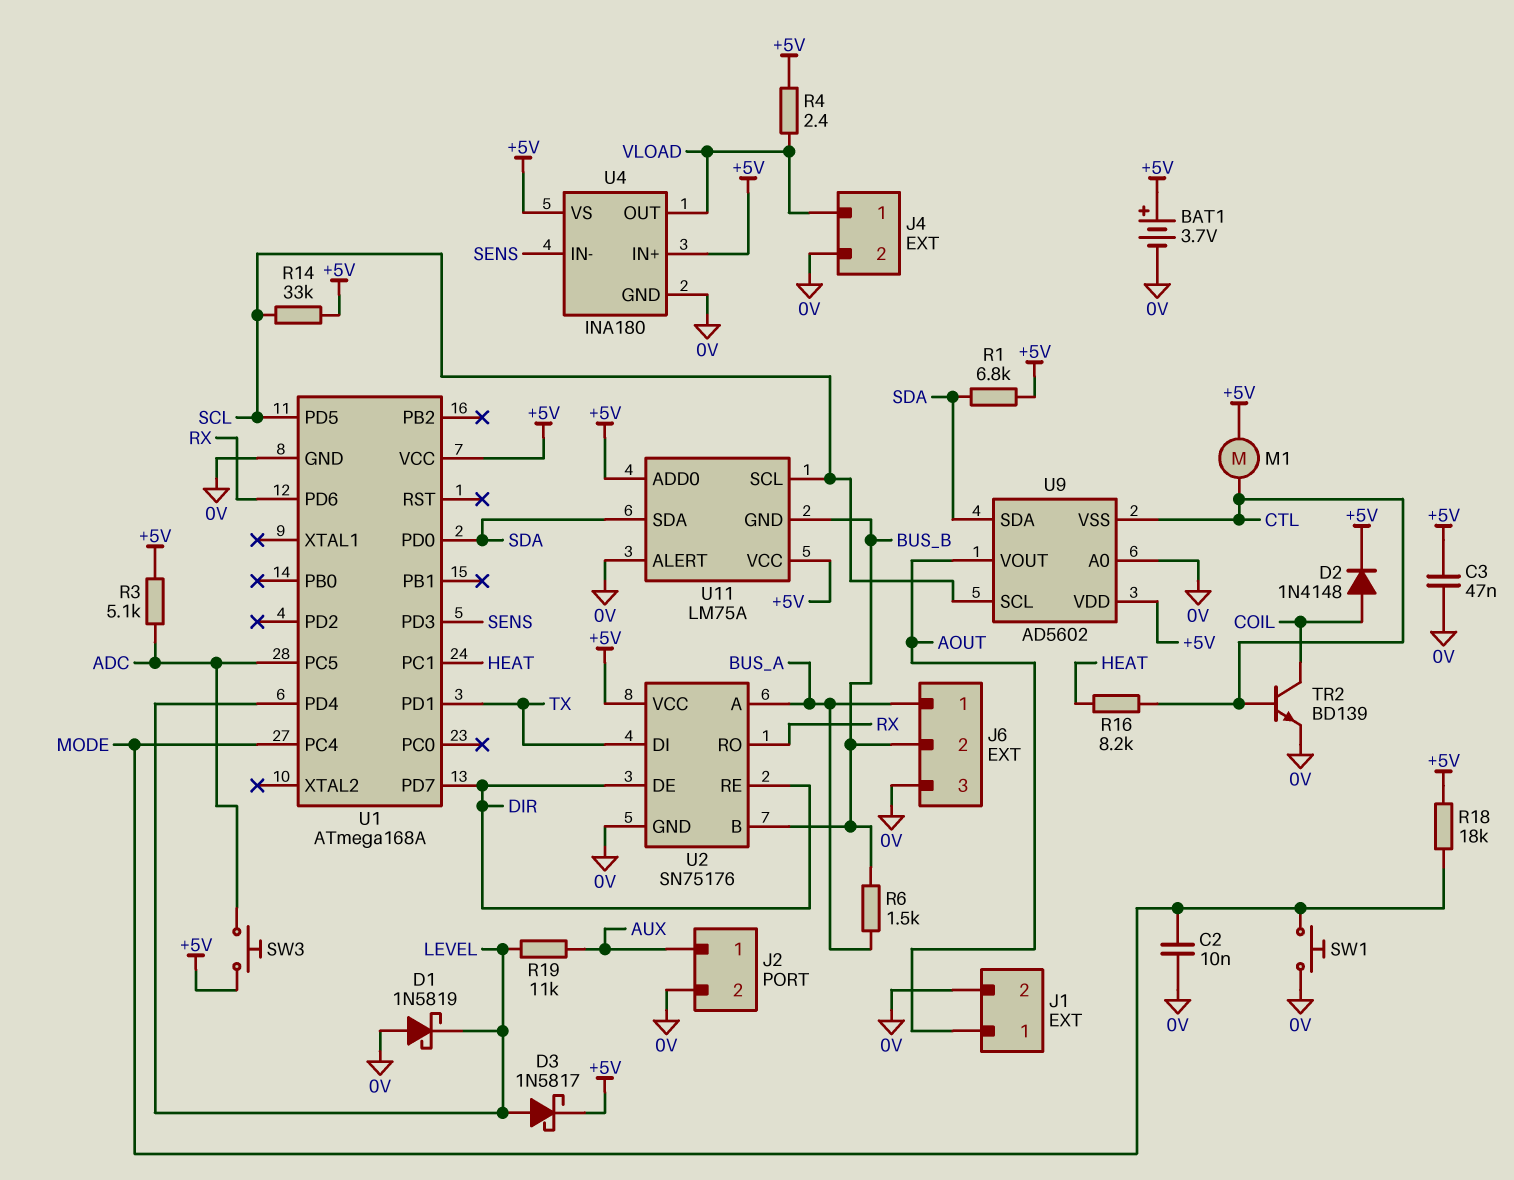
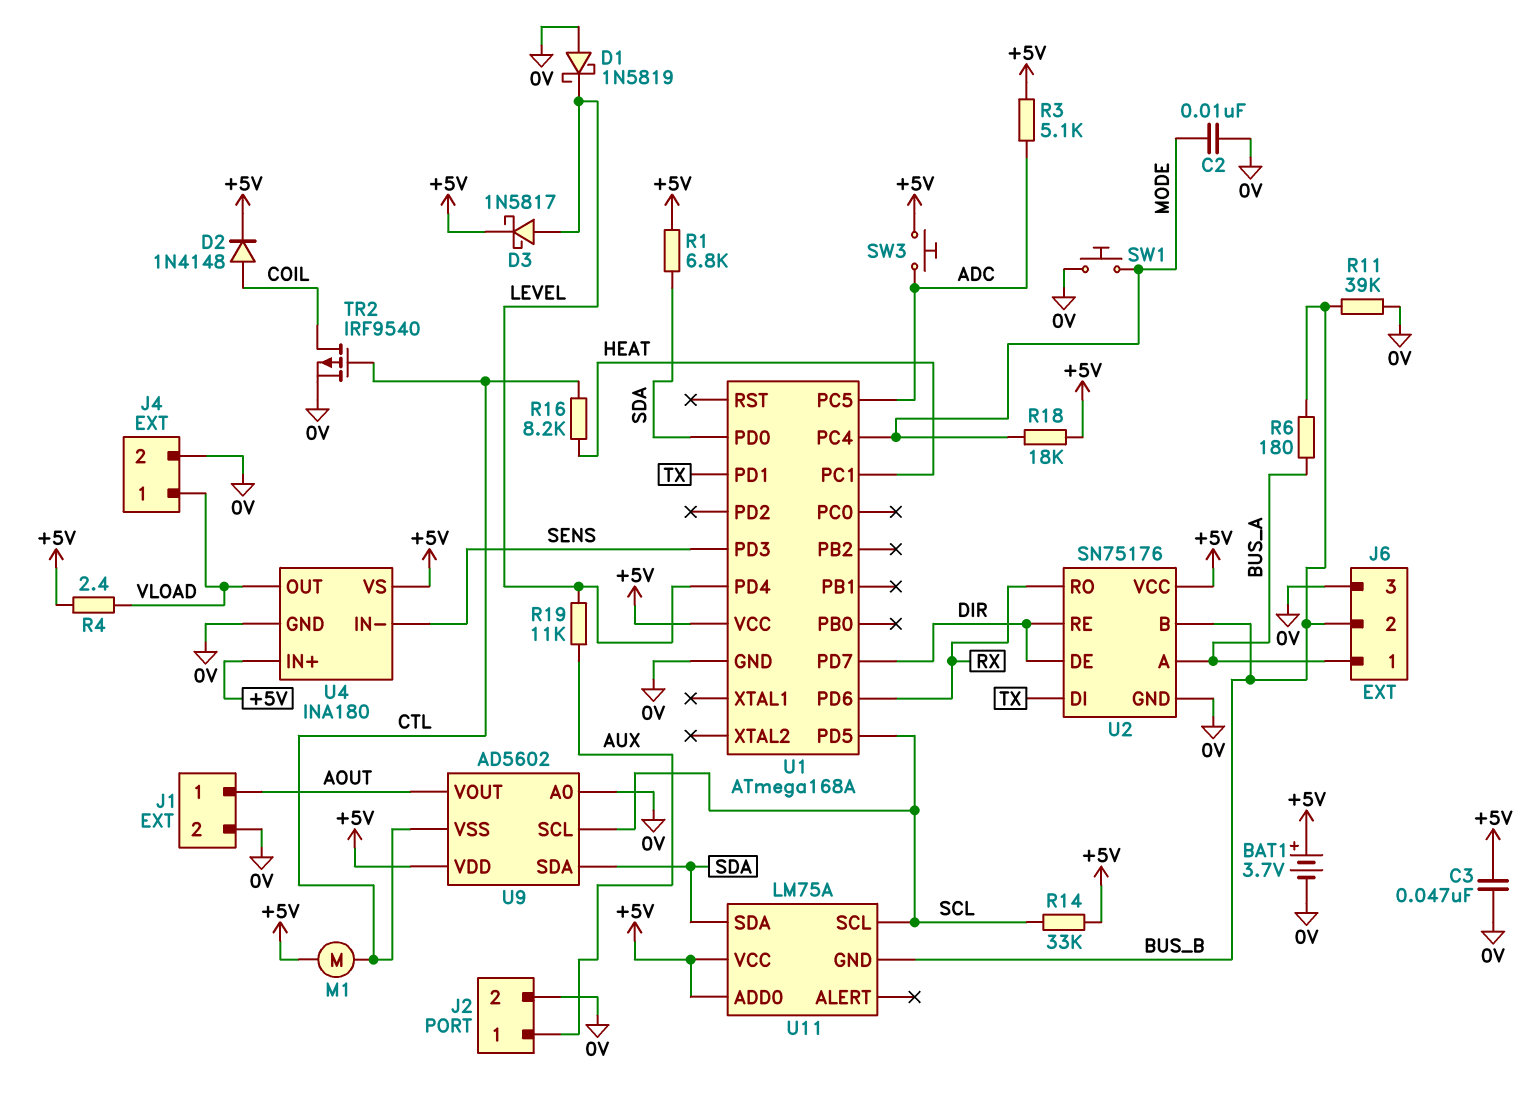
R6: 1.5k (BUS_A, BUS_B) -> 180 (BUS_A, BUS_B)
R11: none -> 39k (0V, BUS_B)
TR2: NPN BD139 (B CTL, C COIL, E 0V) -> PMOS IRF9540 (G CTL, D COIL, S 0V)
U11 pin ALERT: 0V -> none

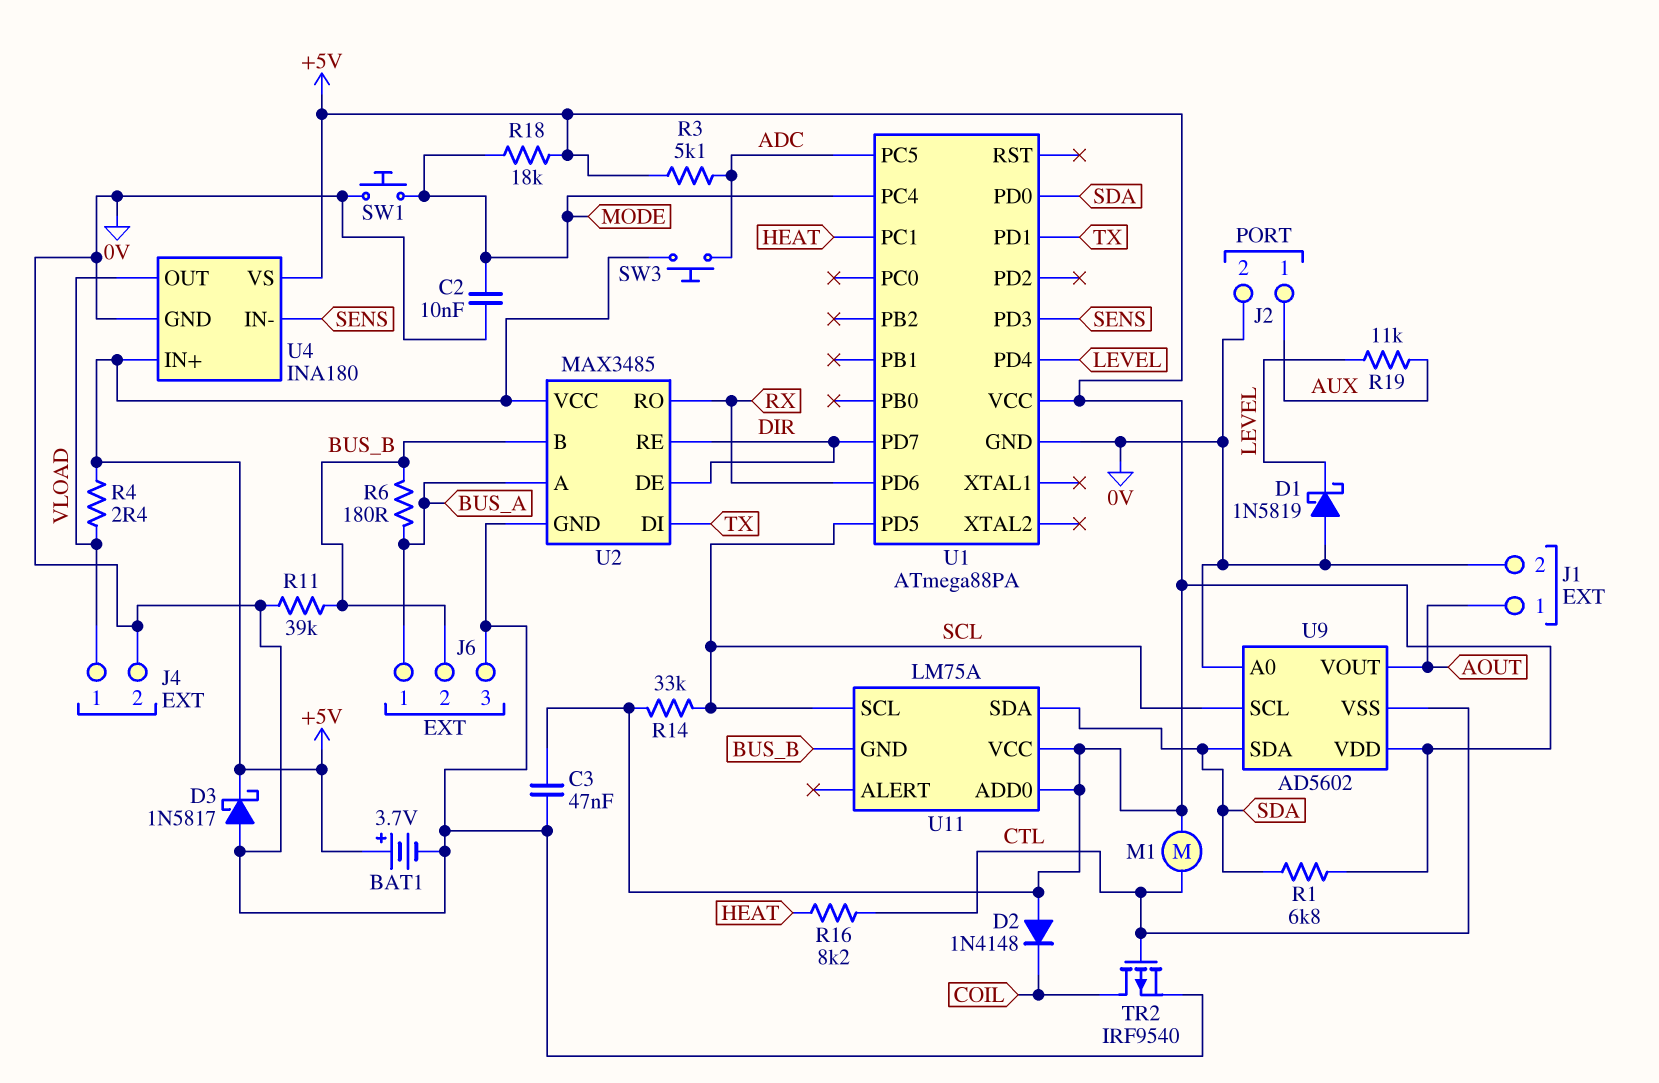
D2: diode 1N4148 (A COIL, K +5V) -> diode 1N4148 (A +5V, K COIL)
D3: schottky 1N5817 (A LEVEL, K +5V) -> schottky 1N5817 (A 0V, K +5V)
U1: ATmega168A -> ATmega88PA
U2: SN75176 -> MAX3485

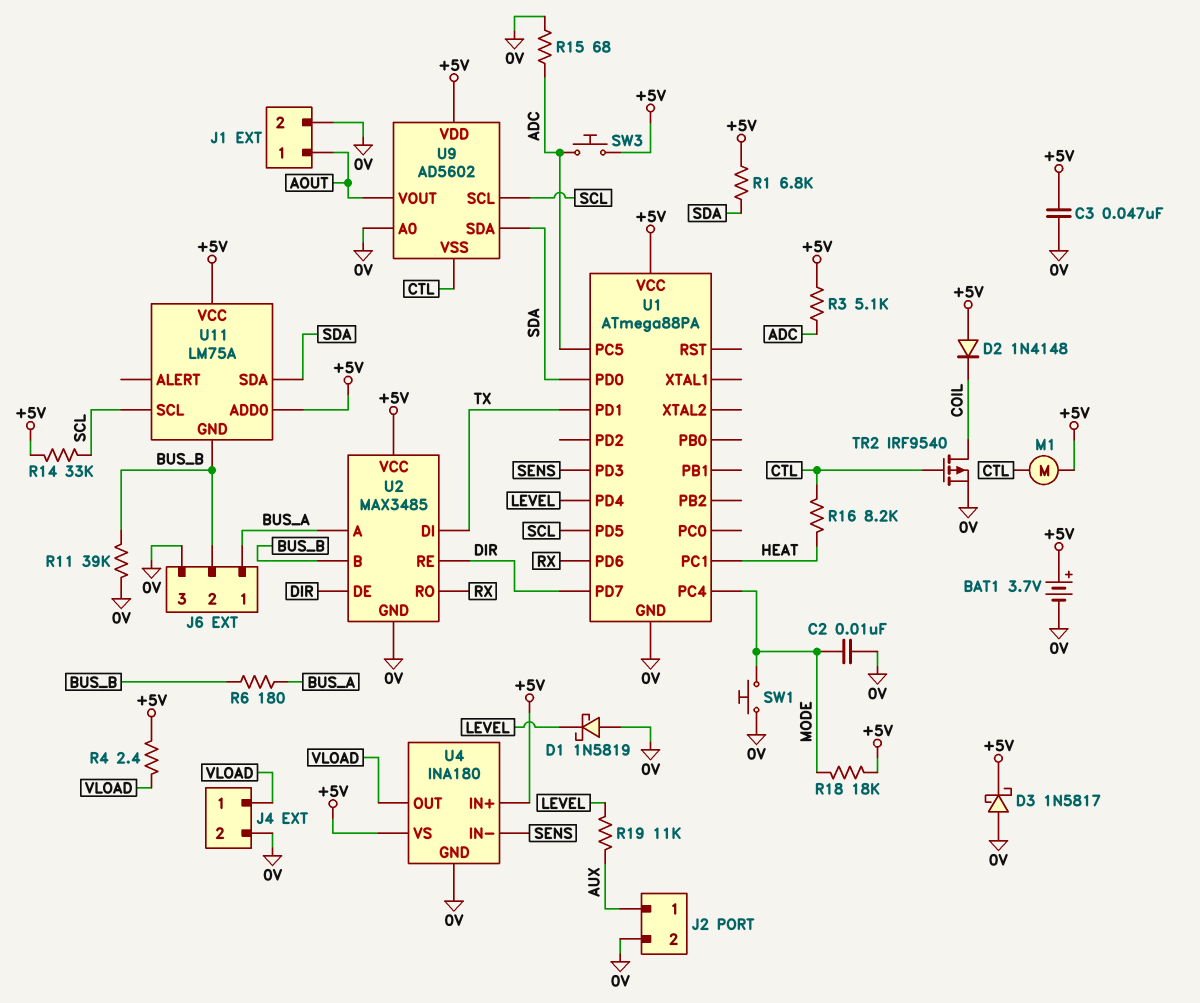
R15: none -> 68 (0V, ADC)

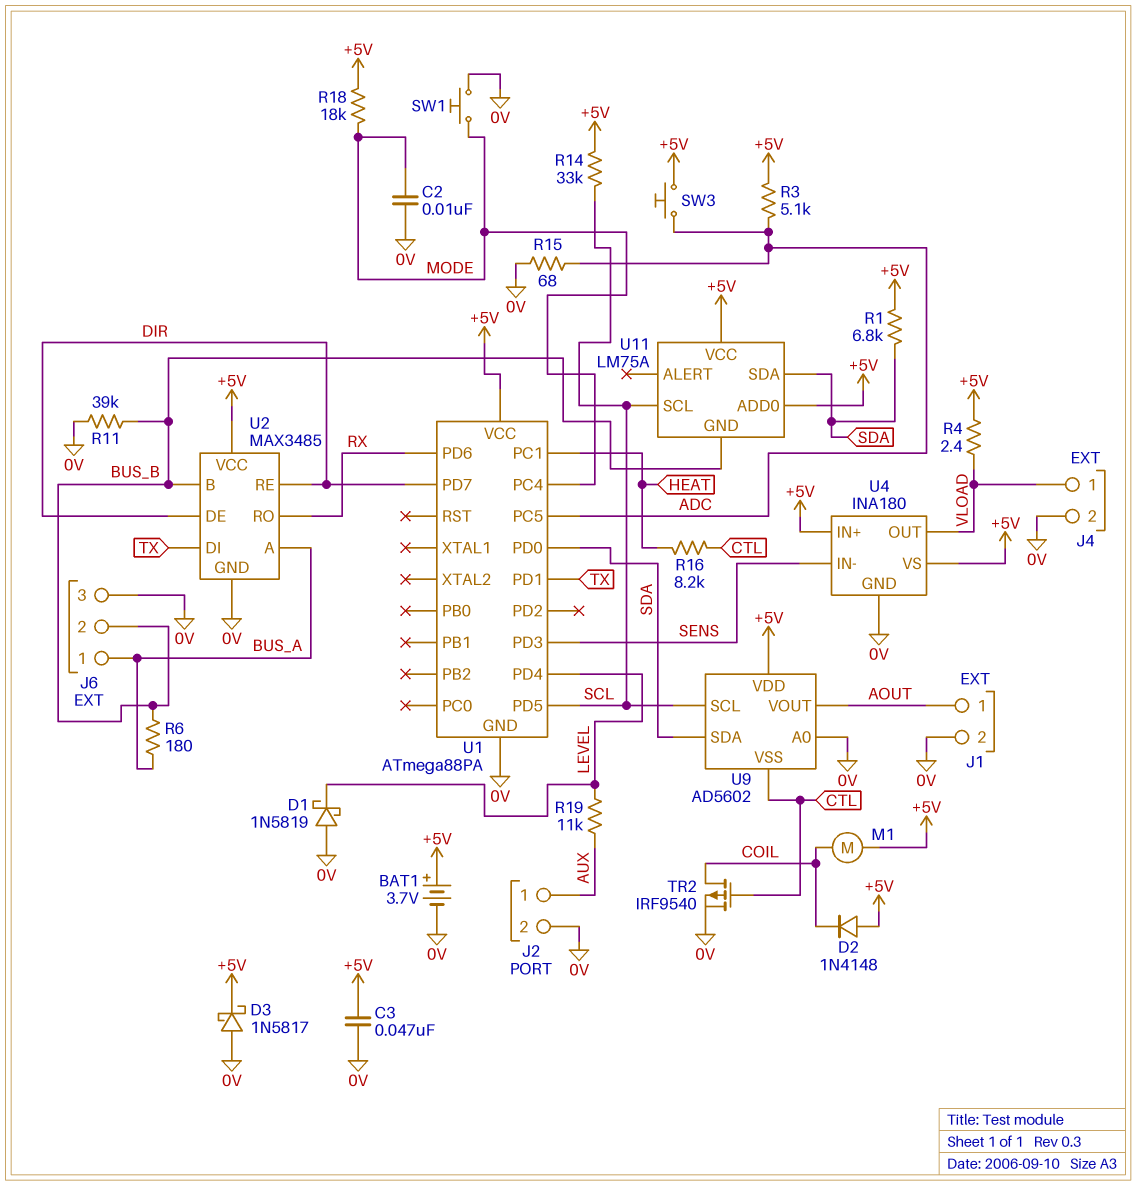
M1: motor (+5V, CTL) -> motor (+5V, COIL)

